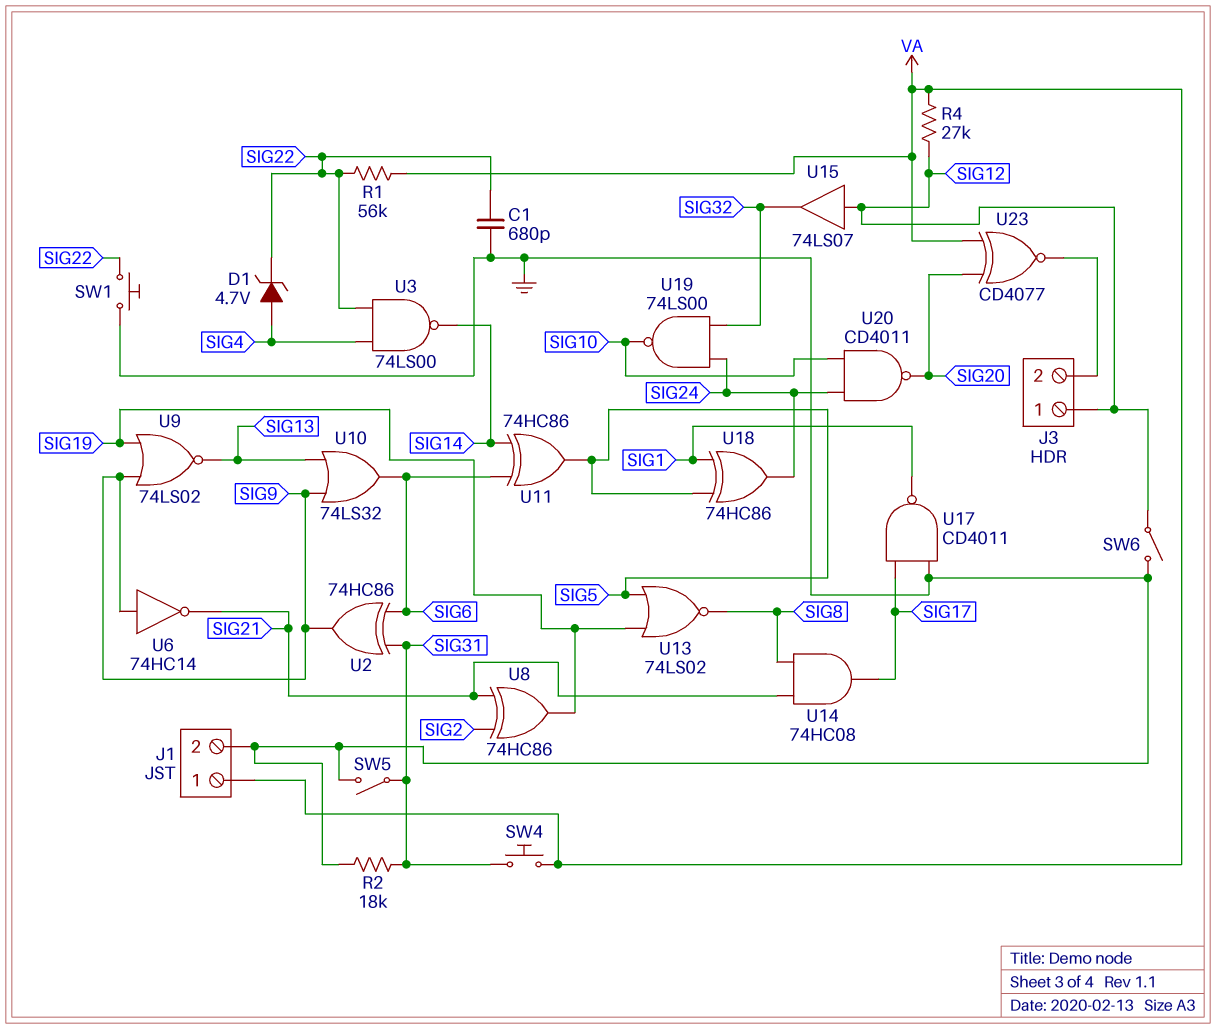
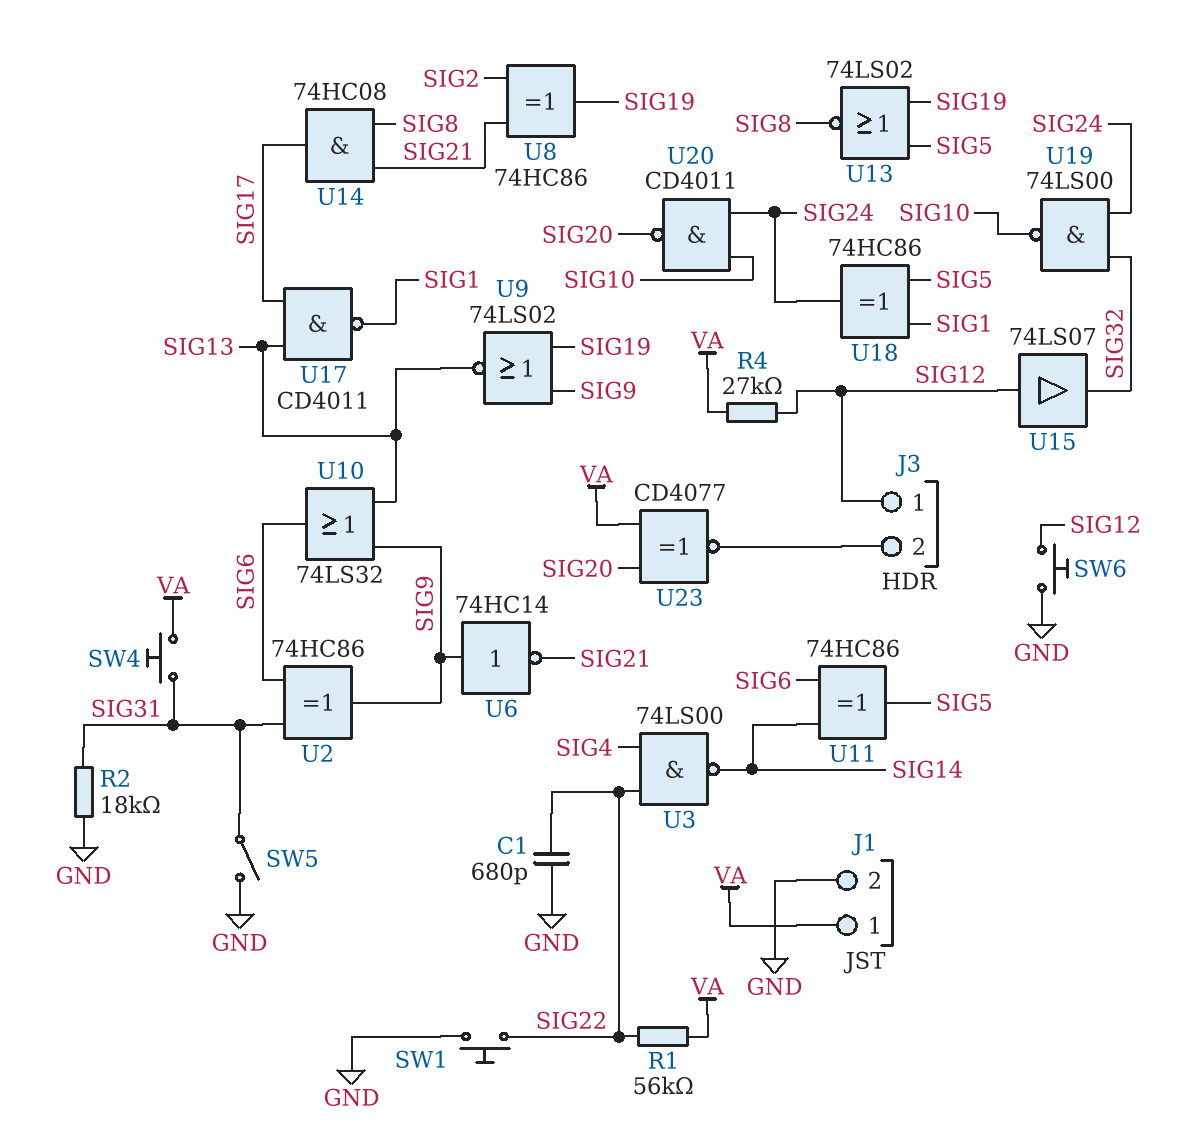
D1: zener 4.7V (A SIG4, K SIG22) -> none
SW6: switch (GND, SIG12) -> button (GND, SIG12)
U17: NAND CD4011 (in GND, in SIG17, out SIG1) -> NAND CD4011 (in SIG13, in SIG17, out SIG1)

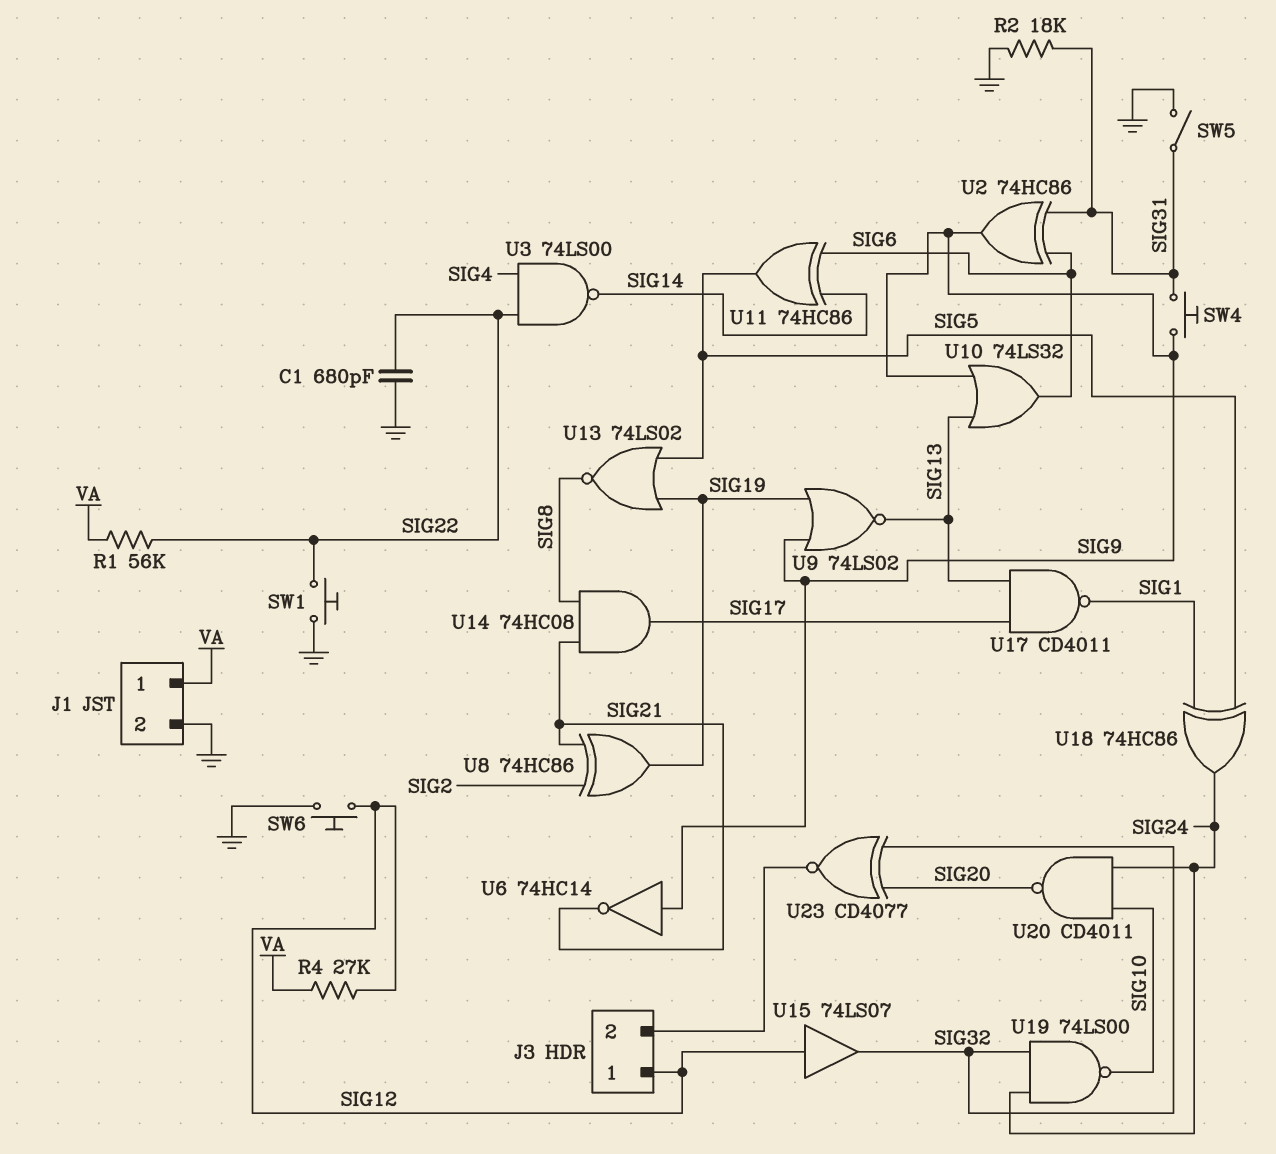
SW4: button (SIG31, VA) -> button (SIG9, SIG31)
U23: XNOR CD4077 (in SIG20, in VA, out J3/2) -> XNOR CD4077 (in SIG20, in SIG32, out J3/2)

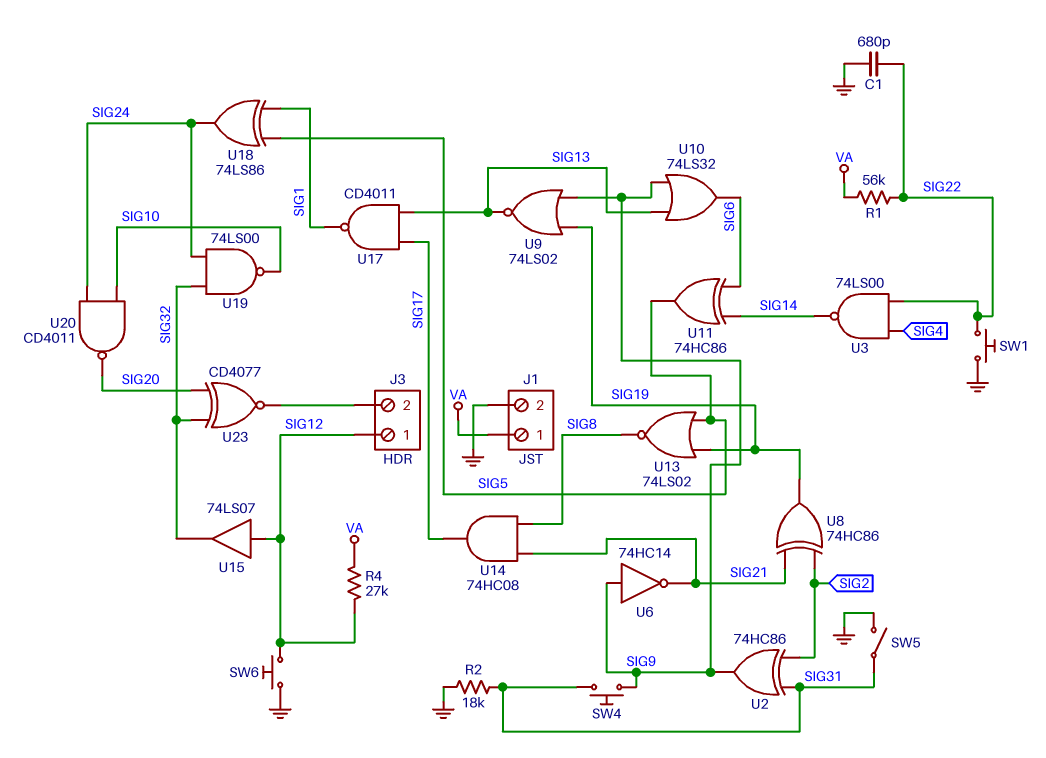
U2: XOR 74HC86 (in SIG6, in SIG31, out SIG9) -> XOR 74HC86 (in SIG2, in SIG31, out SIG9)
U18: XOR 74HC86 (in SIG1, in SIG5, out SIG24) -> XOR 74LS86 (in SIG1, in SIG5, out SIG24)

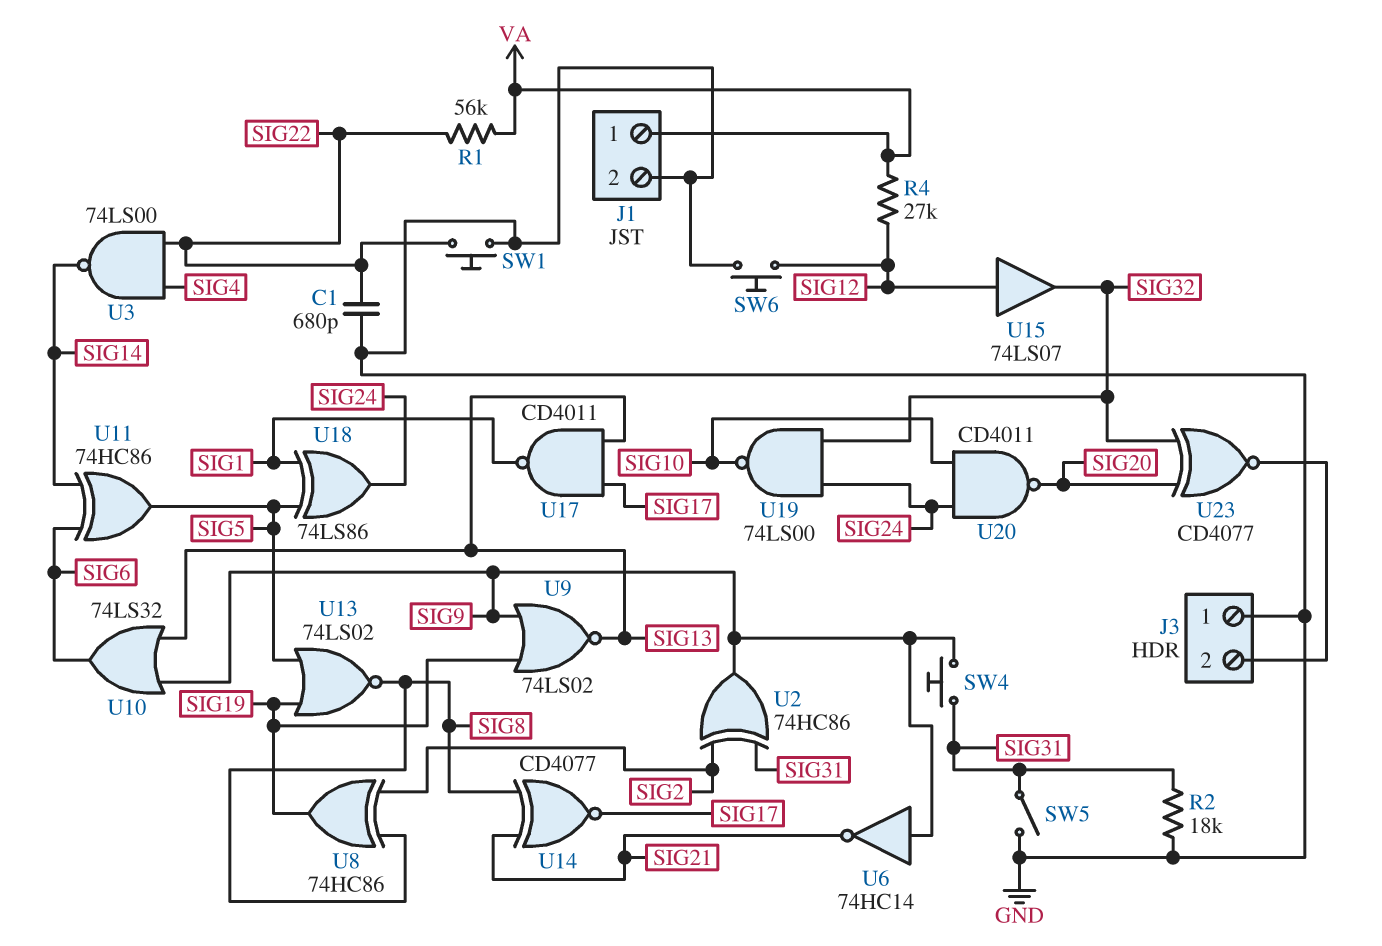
J3 pin 1: SIG12 -> GND
U8: XOR 74HC86 (in SIG2, in SIG21, out SIG19) -> XOR 74HC86 (in SIG2, in SIG8, out SIG19)
U14: AND 74HC08 (in SIG8, in SIG21, out SIG17) -> XNOR CD4077 (in SIG8, in SIG21, out SIG17)

